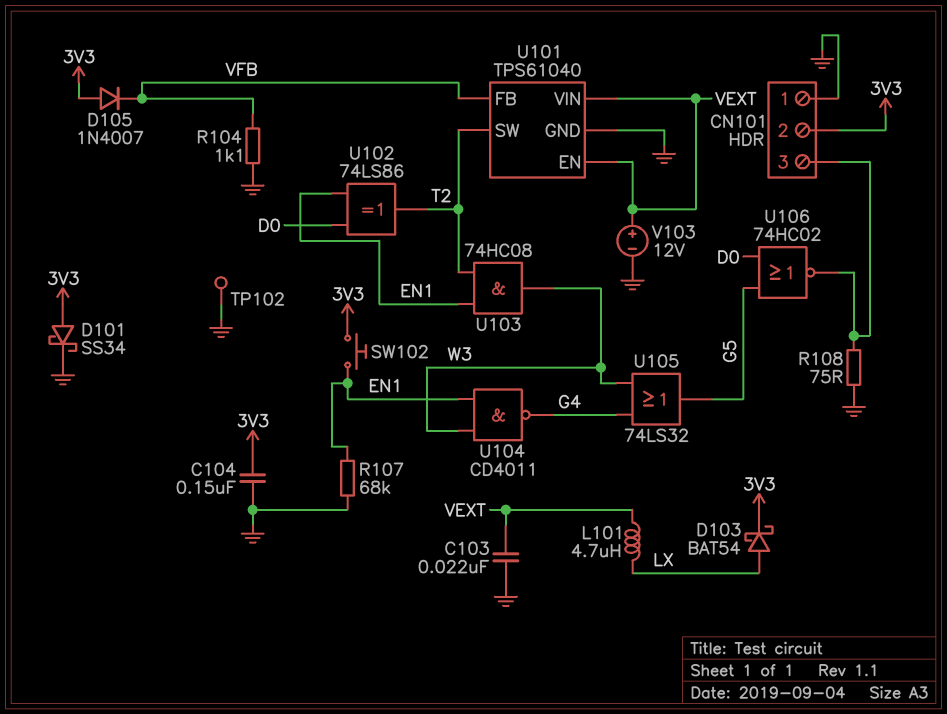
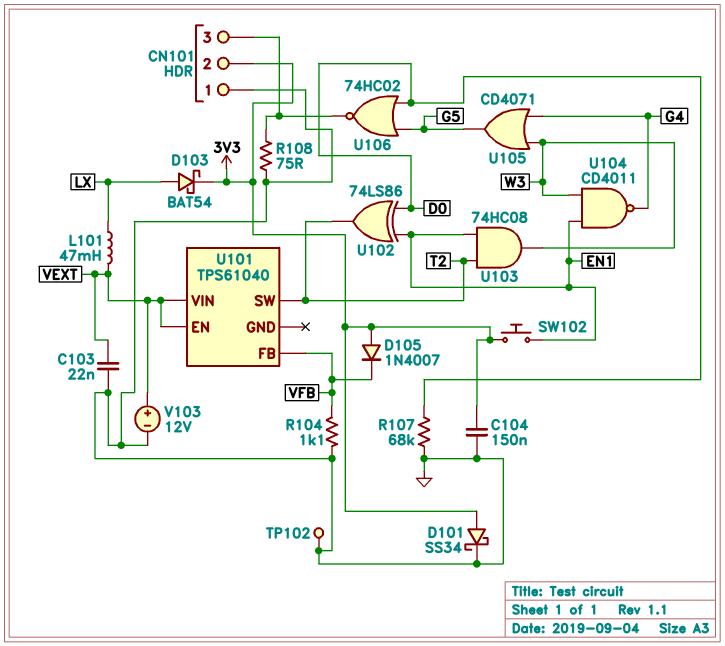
L101: 4.7uH (LX, VEXT) -> 47mH (LX, VEXT)
R107: 68k (EN1, GND) -> 68k (D0, GND)
U101 pin GND: GND -> none
U105: OR 74LS32 (in G4, in W3, out G5) -> OR CD4071 (in G4, in W3, out G5)

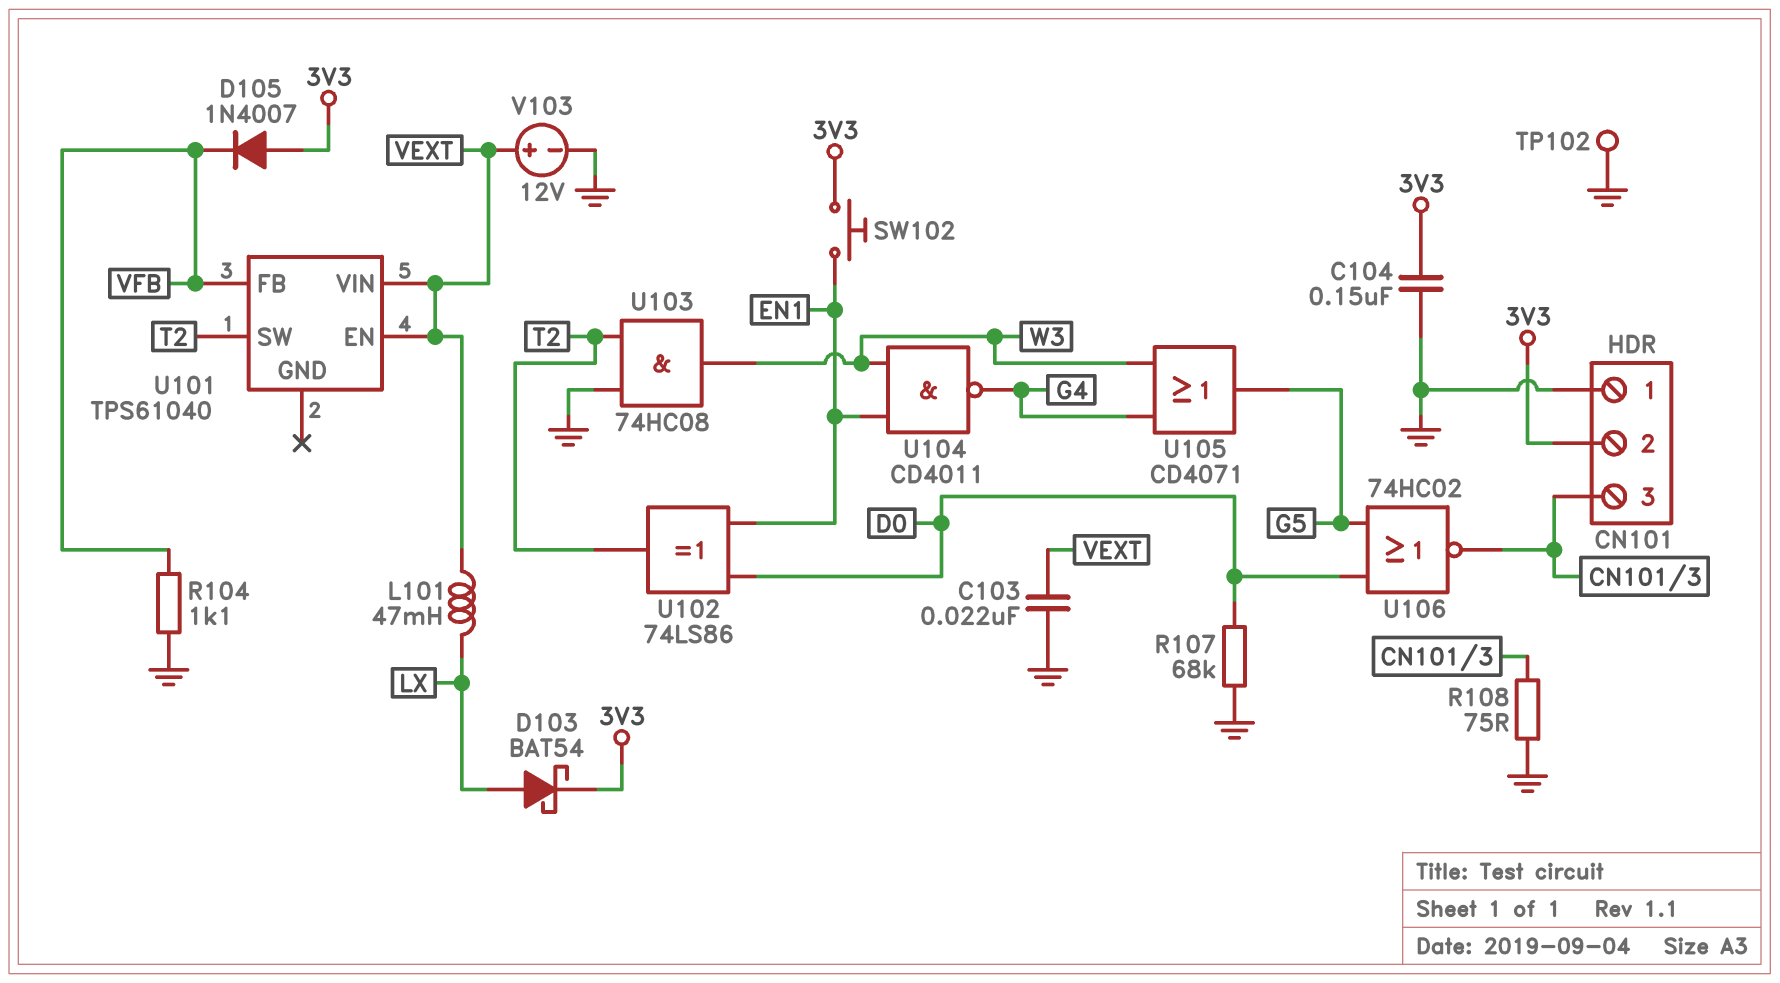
D101: schottky SS34 (A 3V3, K GND) -> none
U103: AND 74HC08 (in EN1, in T2, out W3) -> AND 74HC08 (in GND, in T2, out W3)

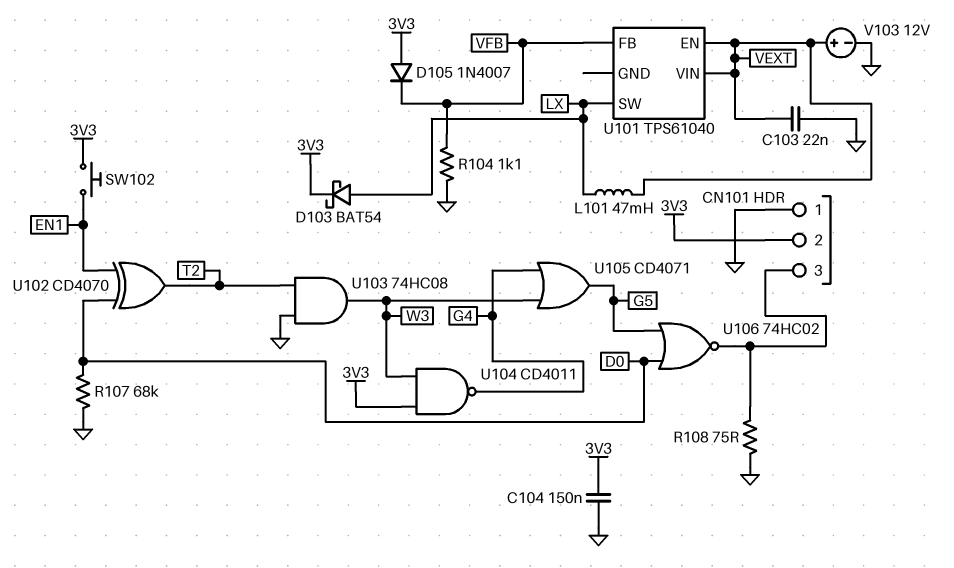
TP102: test point (GND) -> none
U101 pin SW: T2 -> LX
U102: XOR 74LS86 (in D0, in EN1, out T2) -> XOR CD4070 (in D0, in EN1, out T2)
U104: NAND CD4011 (in EN1, in W3, out G4) -> NAND CD4011 (in 3V3, in W3, out G4)

